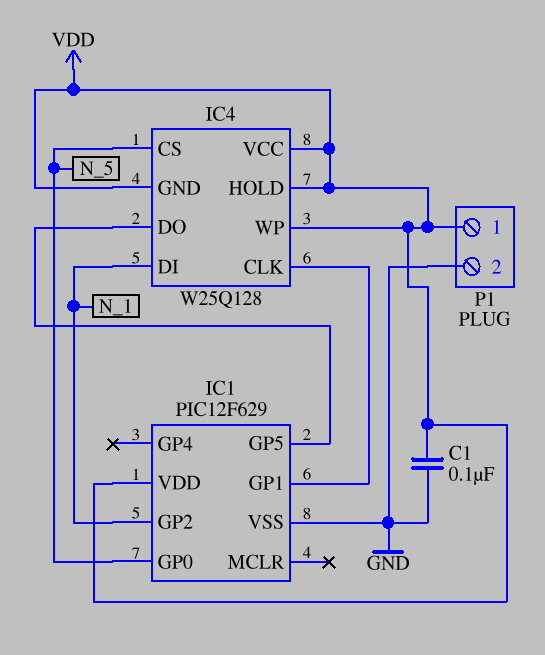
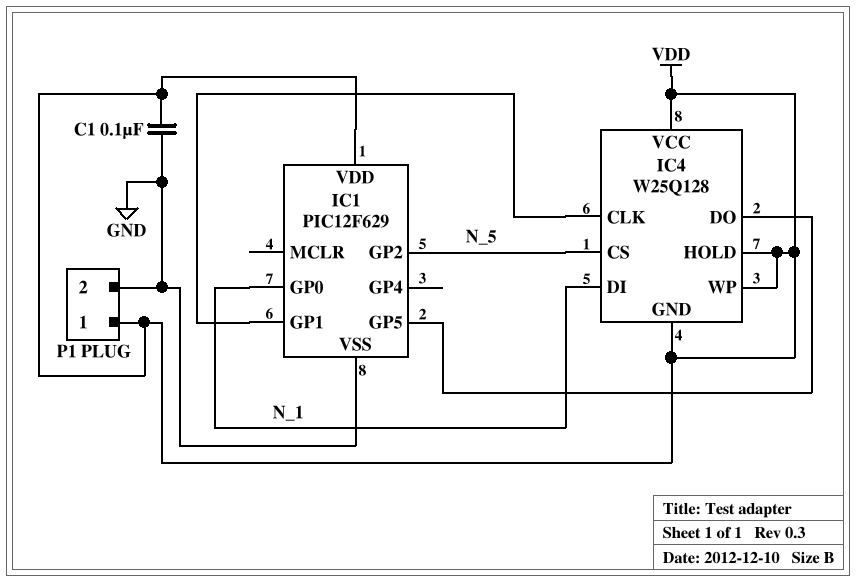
IC1 pin GP0: N_5 -> N_1
IC1 pin GP2: N_1 -> N_5

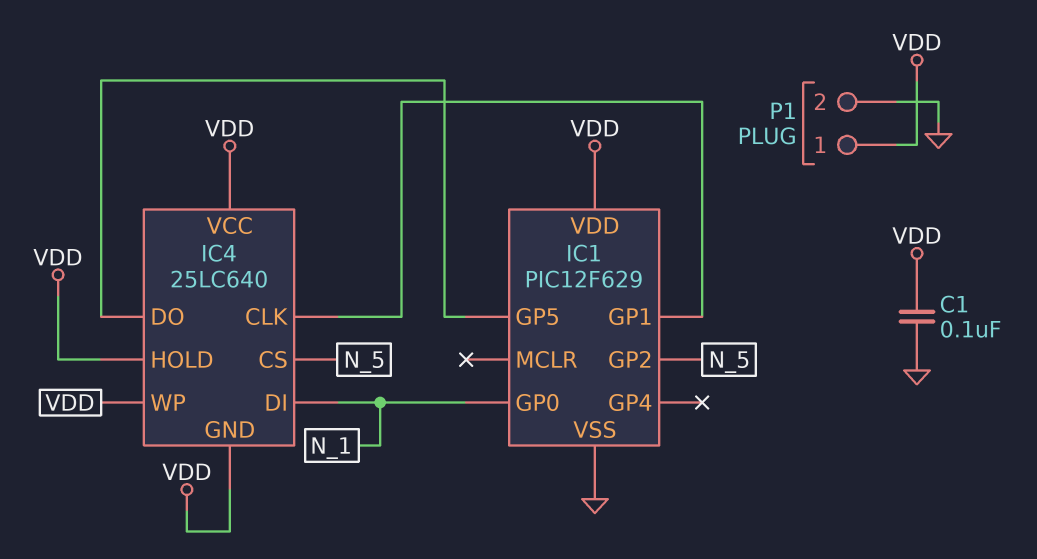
IC4: W25Q128 -> 25LC640

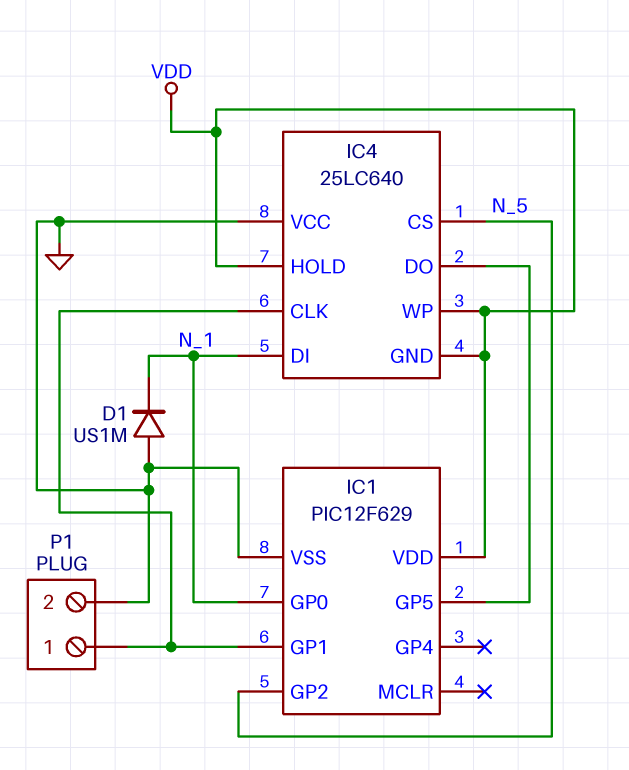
C1: 100nF (GND, VDD) -> none
D1: none -> diode US1M (A GND, K N_1)
IC4 pin VCC: VDD -> GND
P1 pin 1: VDD -> IC1/GP1

